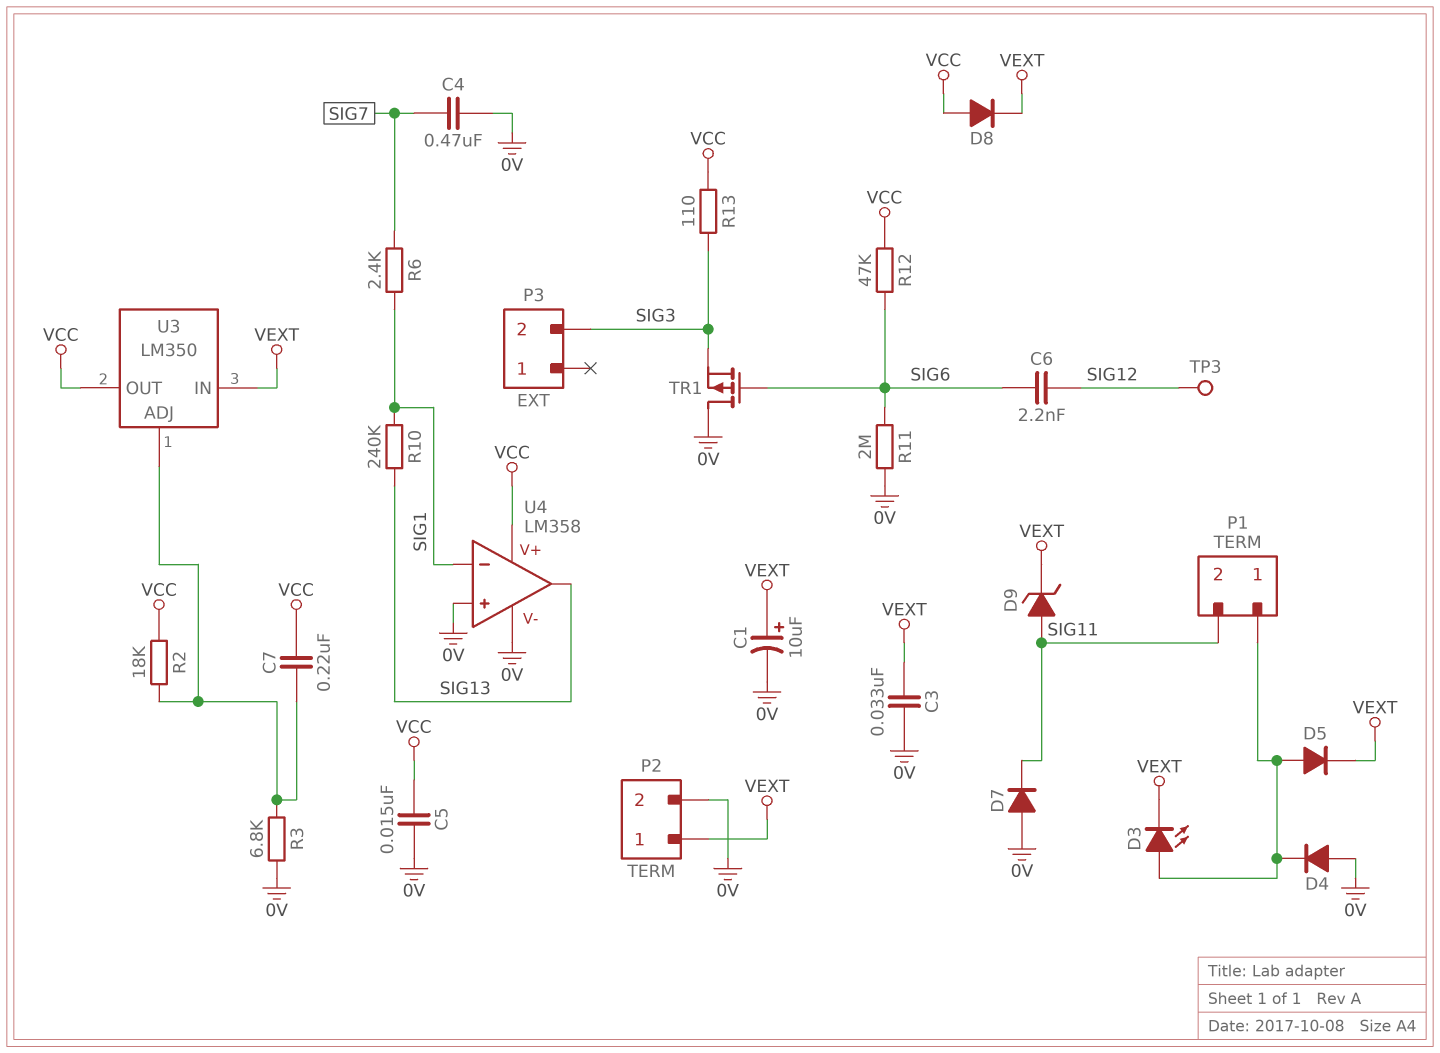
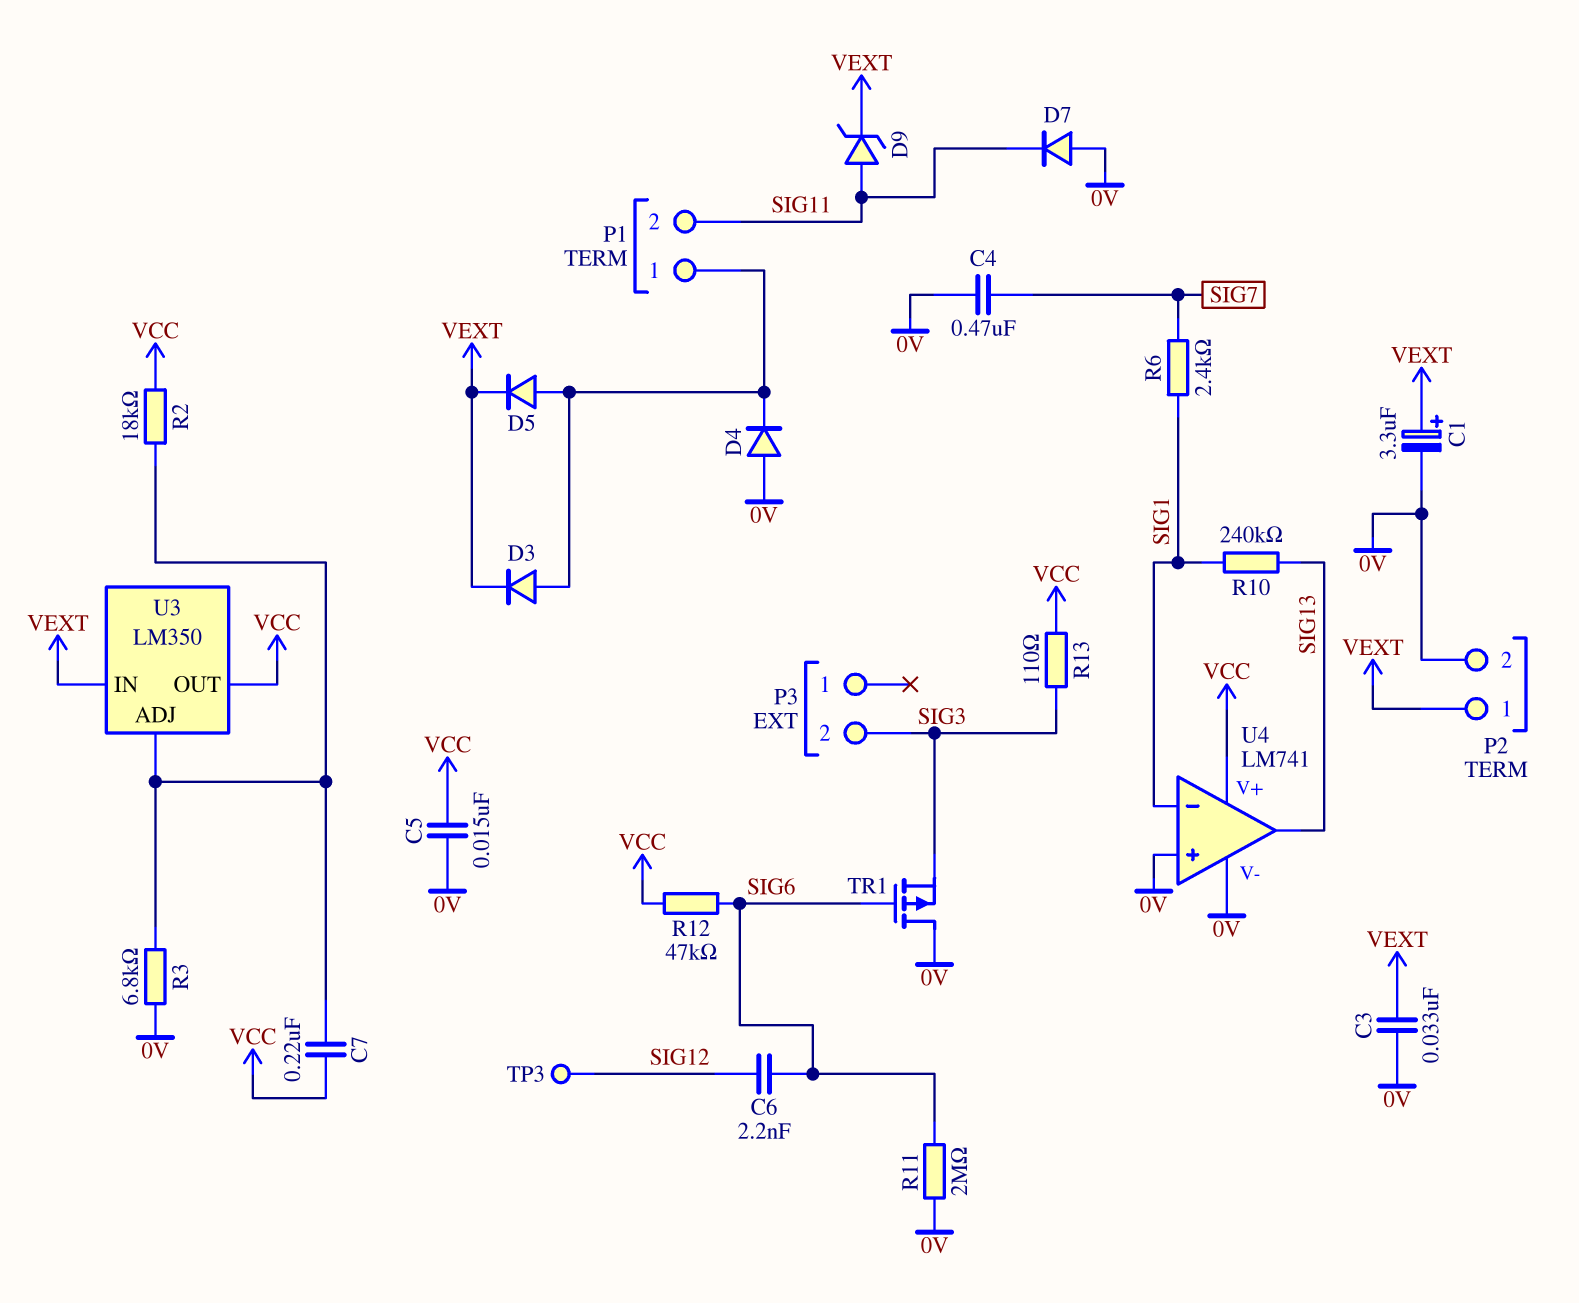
C1: 10uF (plus VEXT, minus 0V) -> 3.3uF (plus VEXT, minus 0V)
D3: LED (A P1/1, K VEXT) -> diode (A P1/1, K VEXT)
D8: diode (A VCC, K VEXT) -> none
U4: LM358 -> LM741

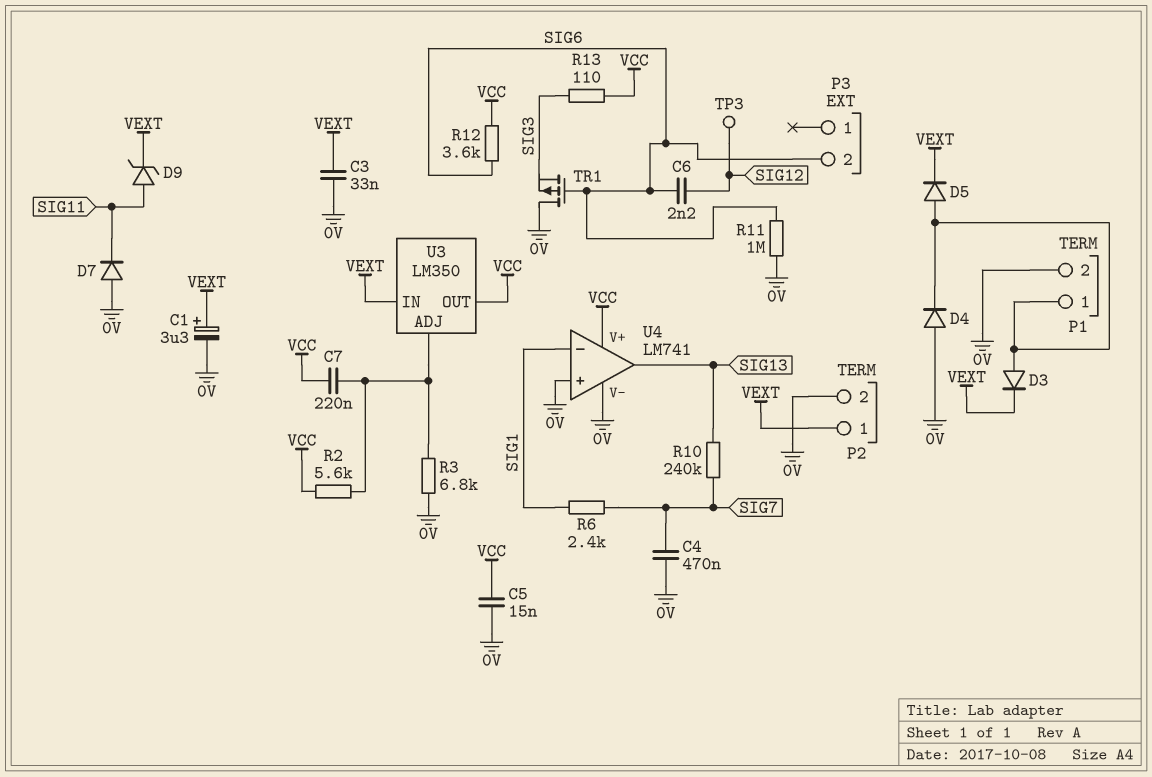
P1 pin 2: SIG11 -> 0V
P3 pin 2: SIG3 -> SIG6
R2: 18k (U3/ADJ, VCC) -> 5.6k (U3/ADJ, VCC)
R10: 240k (SIG1, SIG13) -> 240k (SIG7, SIG13)
R11: 2M (0V, SIG6) -> 1M (0V, SIG6)
R12: 47k (SIG6, VCC) -> 3.6k (SIG6, VCC)

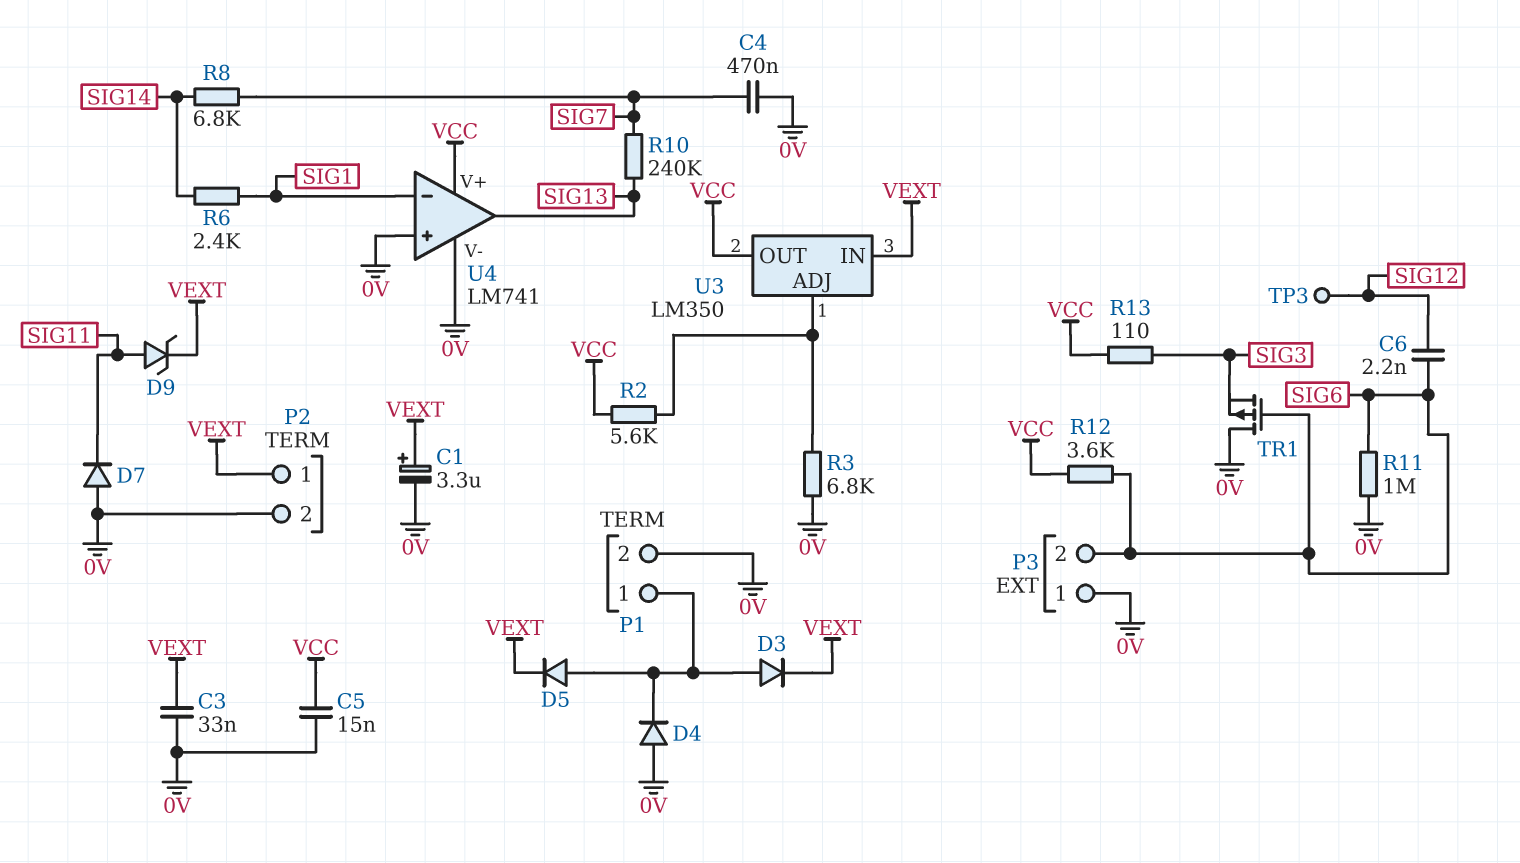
C7: 220nF (U3/ADJ, VCC) -> none
P3 pin 1: none -> 0V
R6: 2.4k (SIG1, SIG7) -> 2.4k (SIG1, SIG14)
R8: none -> 6.8k (SIG7, SIG14)

